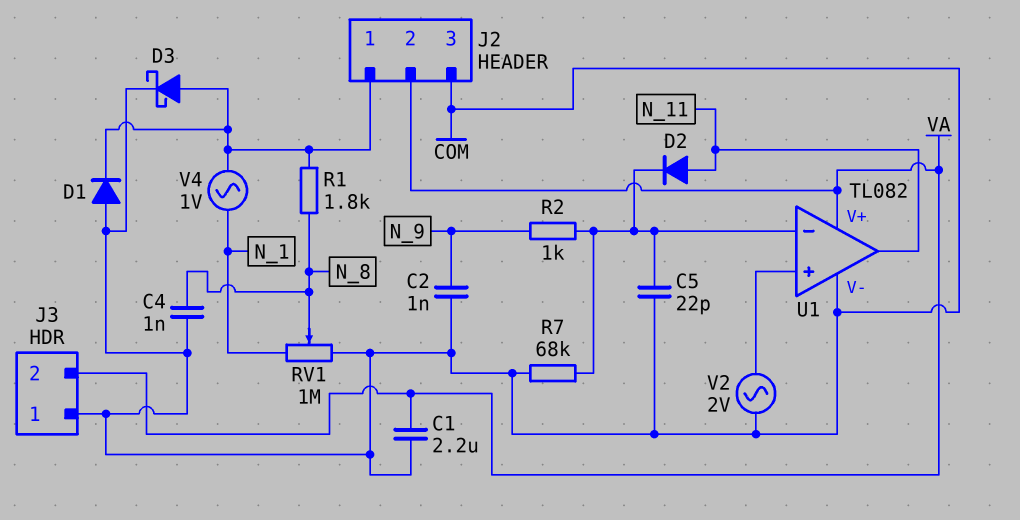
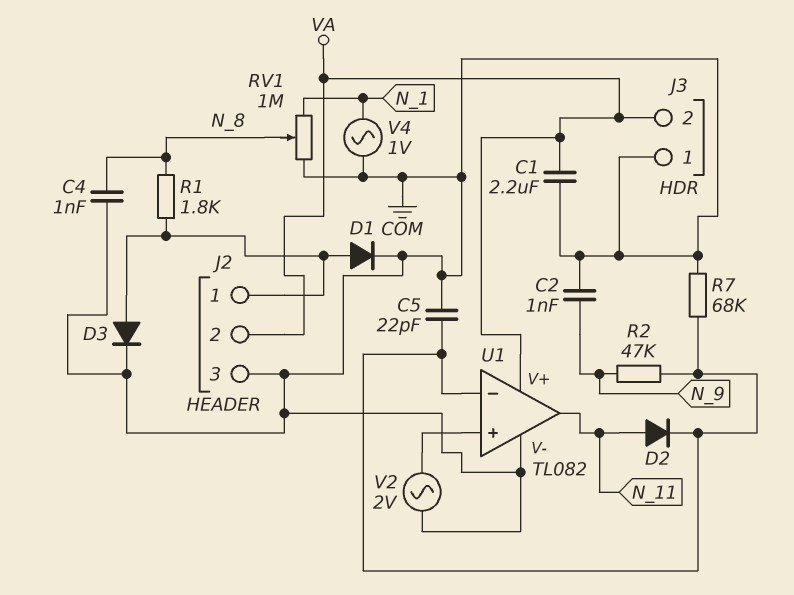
D1: diode (A COM, K J2/1) -> diode (A J2/1, K COM)
D3: schottky (A J2/1, K COM) -> diode (A J2/1, K COM)
R2: 1k (N_9, U1/in-) -> 47k (N_9, U1/in-)
V4: AC 1V (J2/1, N_1) -> AC 1V (COM, N_1)

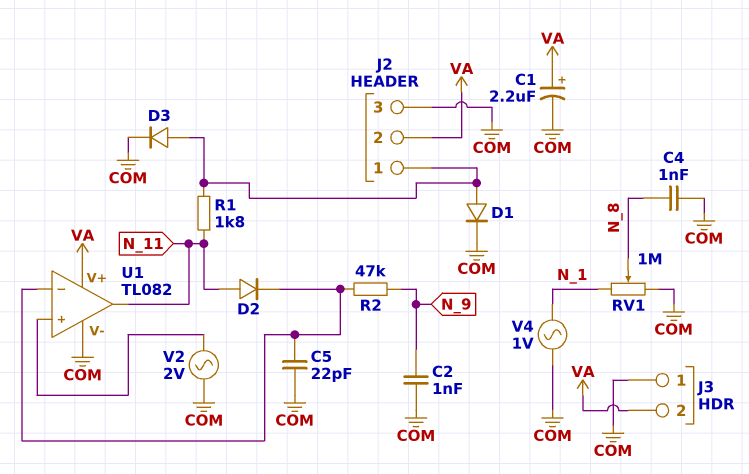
C1: 2.2uF (COM, VA) -> 2.2uF (plus VA, minus COM)
R1: 1.8k (J2/1, N_8) -> 1.8k (J2/1, N_11)
R7: 68k (COM, U1/in-) -> none

